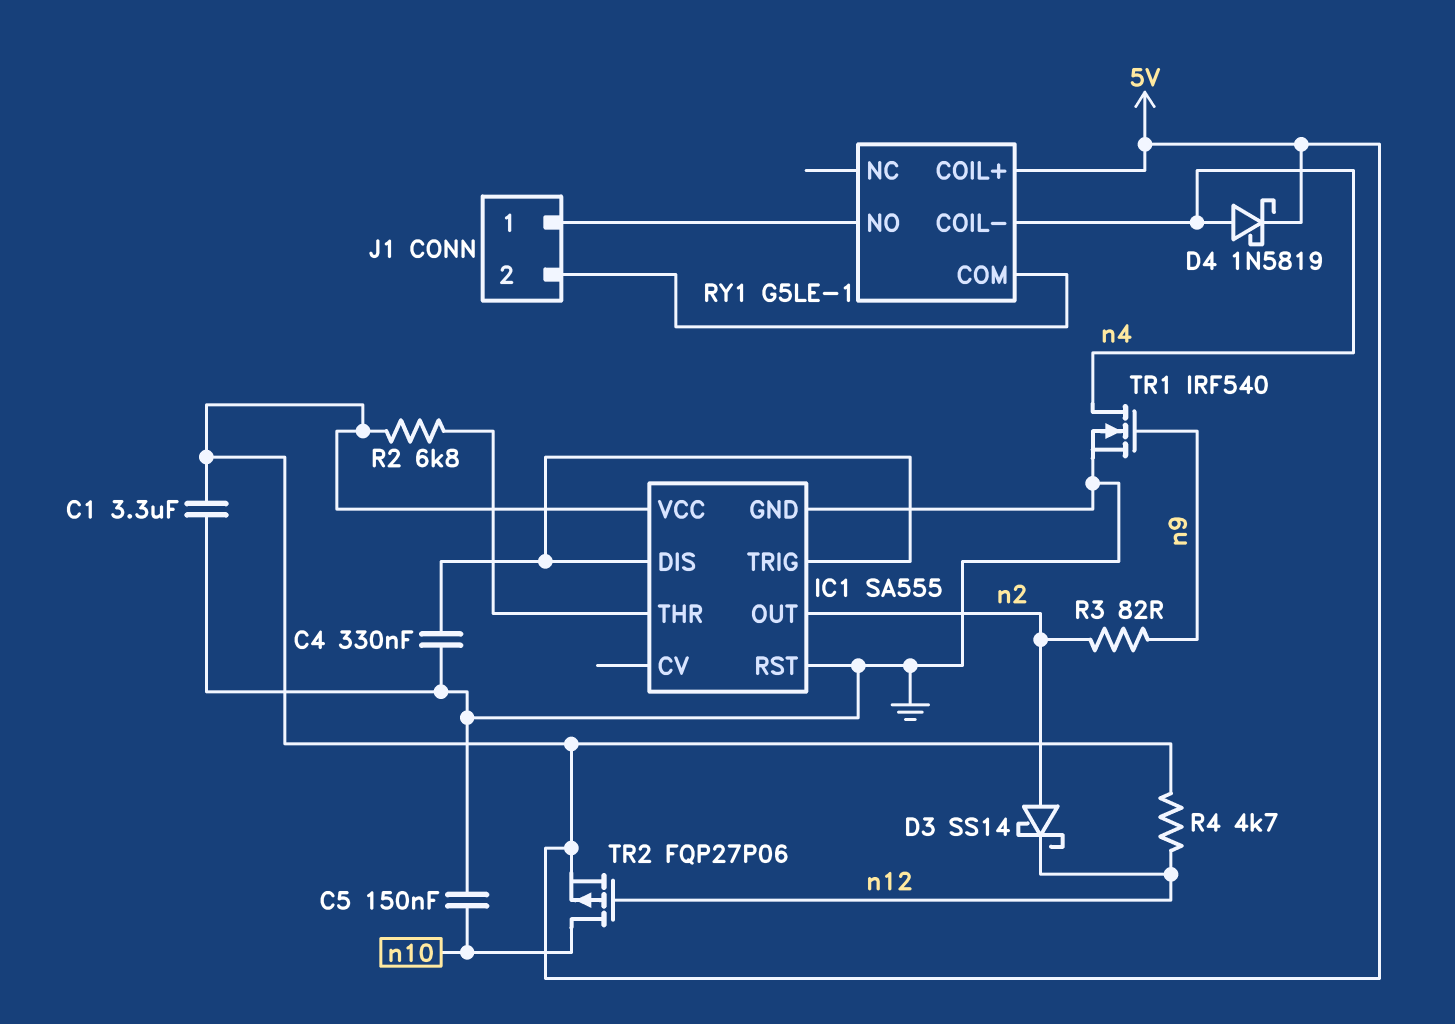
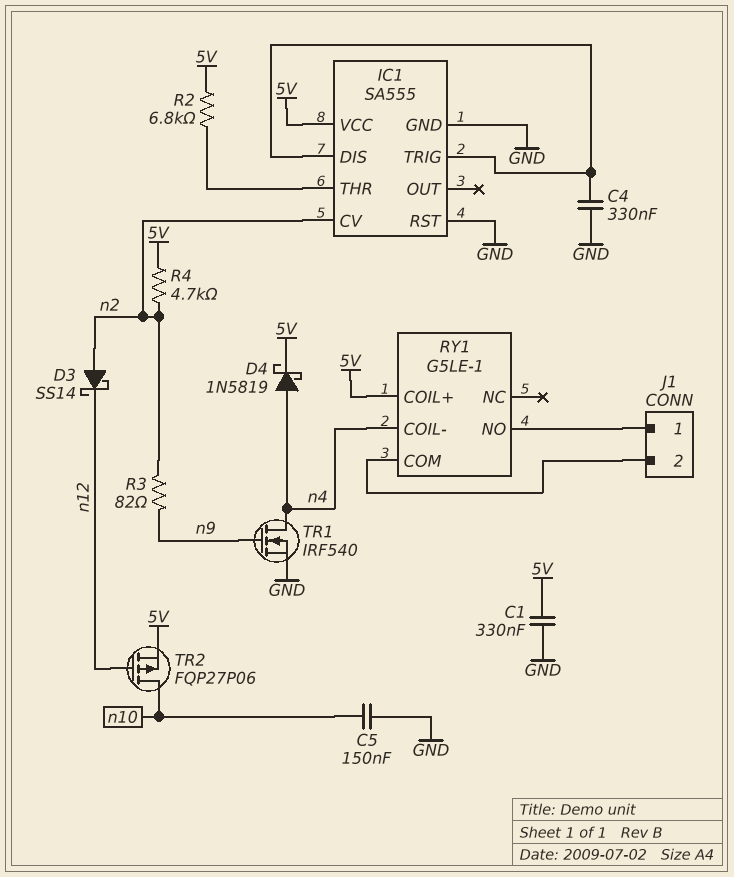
C1: 3.3uF (5V, GND) -> 330nF (5V, GND)
IC1 pin CV: none -> n2
IC1 pin OUT: n2 -> none
R4: 4.7k (5V, n12) -> 4.7k (5V, n2)

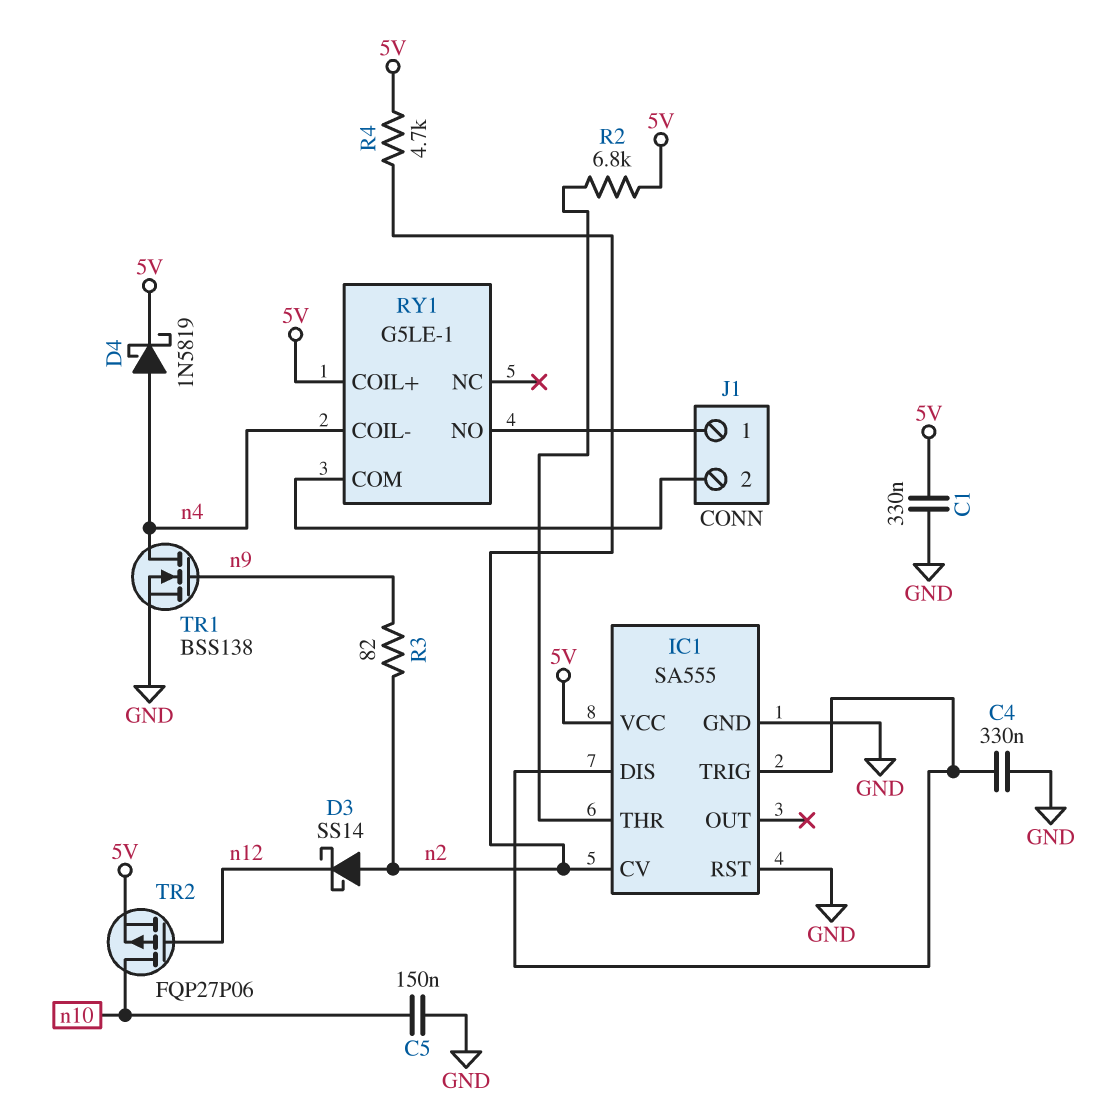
TR1: NMOS IRF540 (G n9, D n4, S GND) -> NMOS BSS138 (G n9, D n4, S GND)

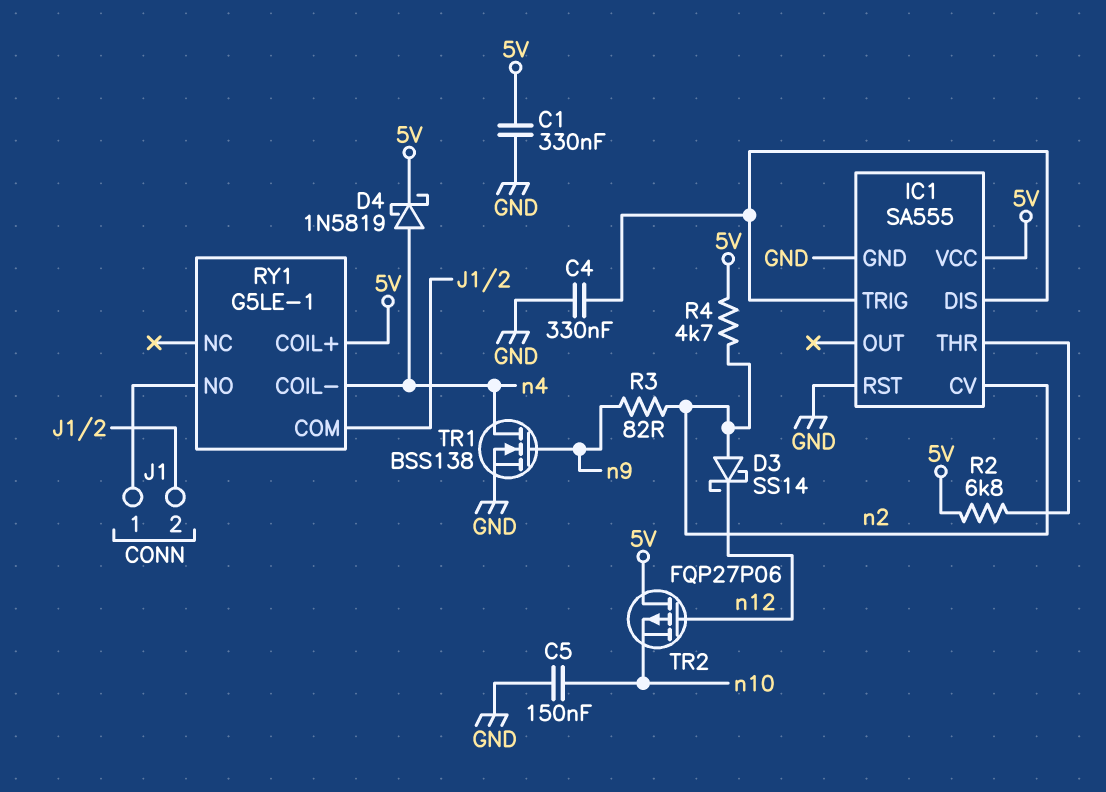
TR2: PMOS FQP27P06 (G n12, D n10, S 5V) -> PMOS FQP27P06 (G n12, D 5V, S n10)

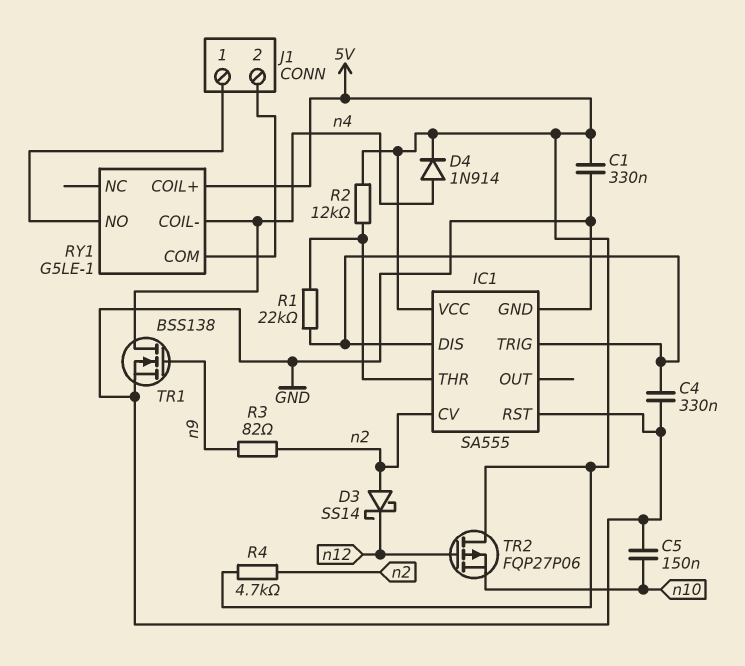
D4: schottky 1N5819 (A n4, K 5V) -> diode 1N914 (A n4, K 5V)
R1: none -> 22k (IC1/DIS, IC1/THR)
R2: 6.8k (5V, IC1/THR) -> 12k (5V, IC1/THR)

